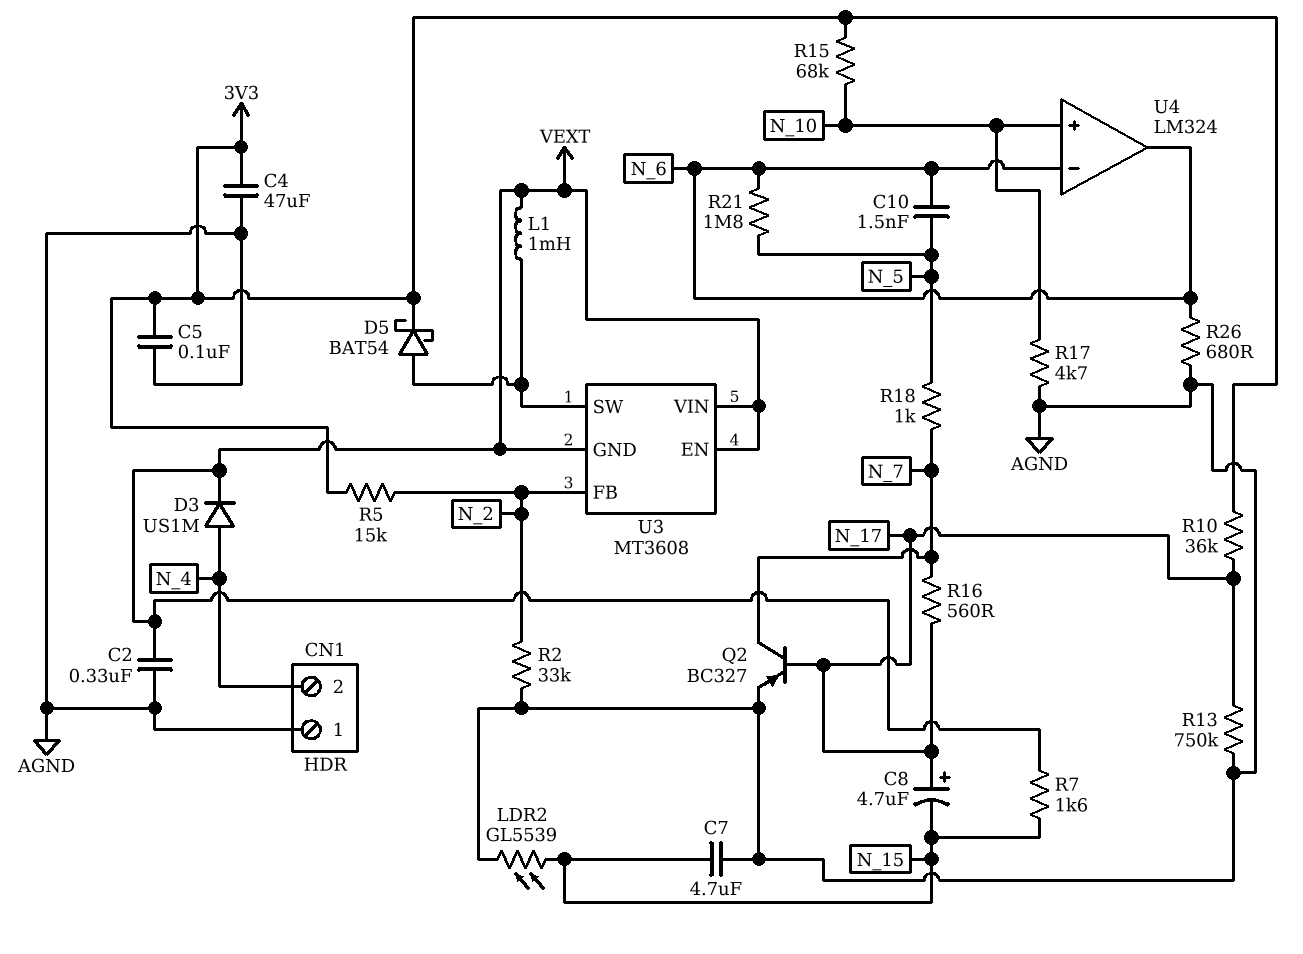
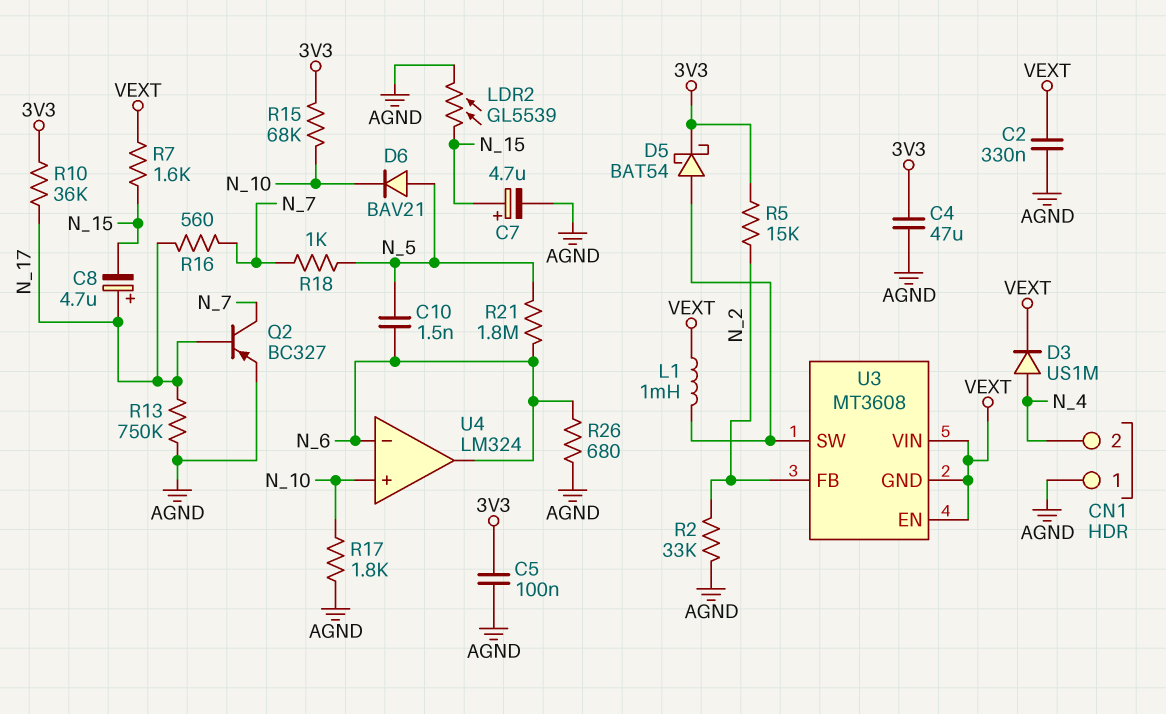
C7: 4.7uF (AGND, N_15) -> 4.7uF (plus N_15, minus AGND)
D6: none -> diode BAV21 (A N_5, K N_10)
R17: 4.7k (AGND, N_10) -> 1.8k (AGND, N_10)

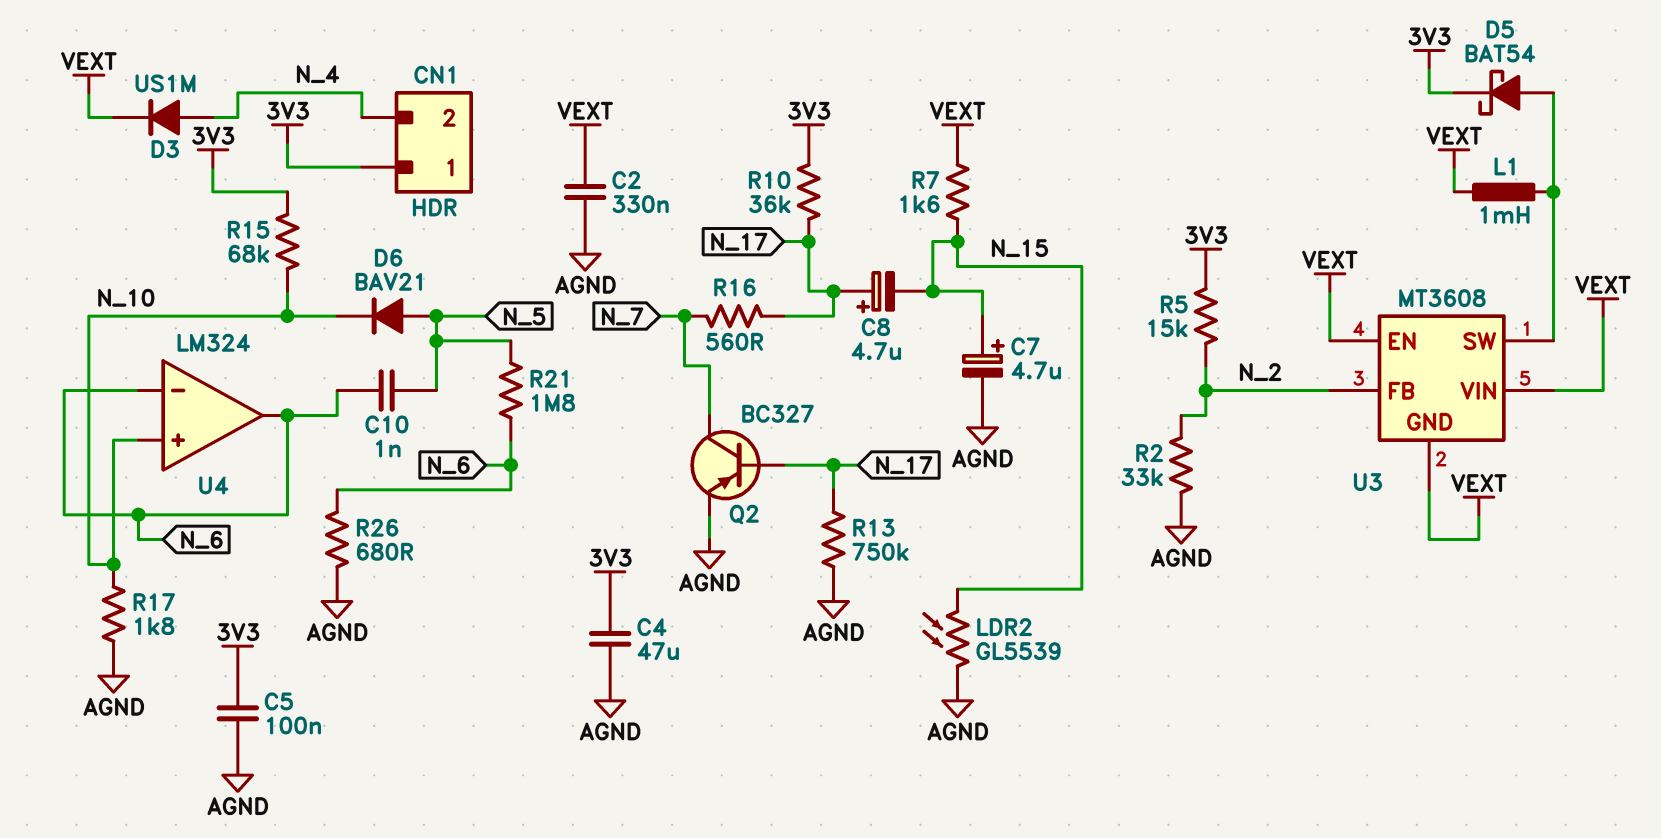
C10: 1.5nF (N_5, N_6) -> 1nF (N_5, N_6)
CN1 pin 1: AGND -> 3V3
R18: 1k (N_5, N_7) -> none

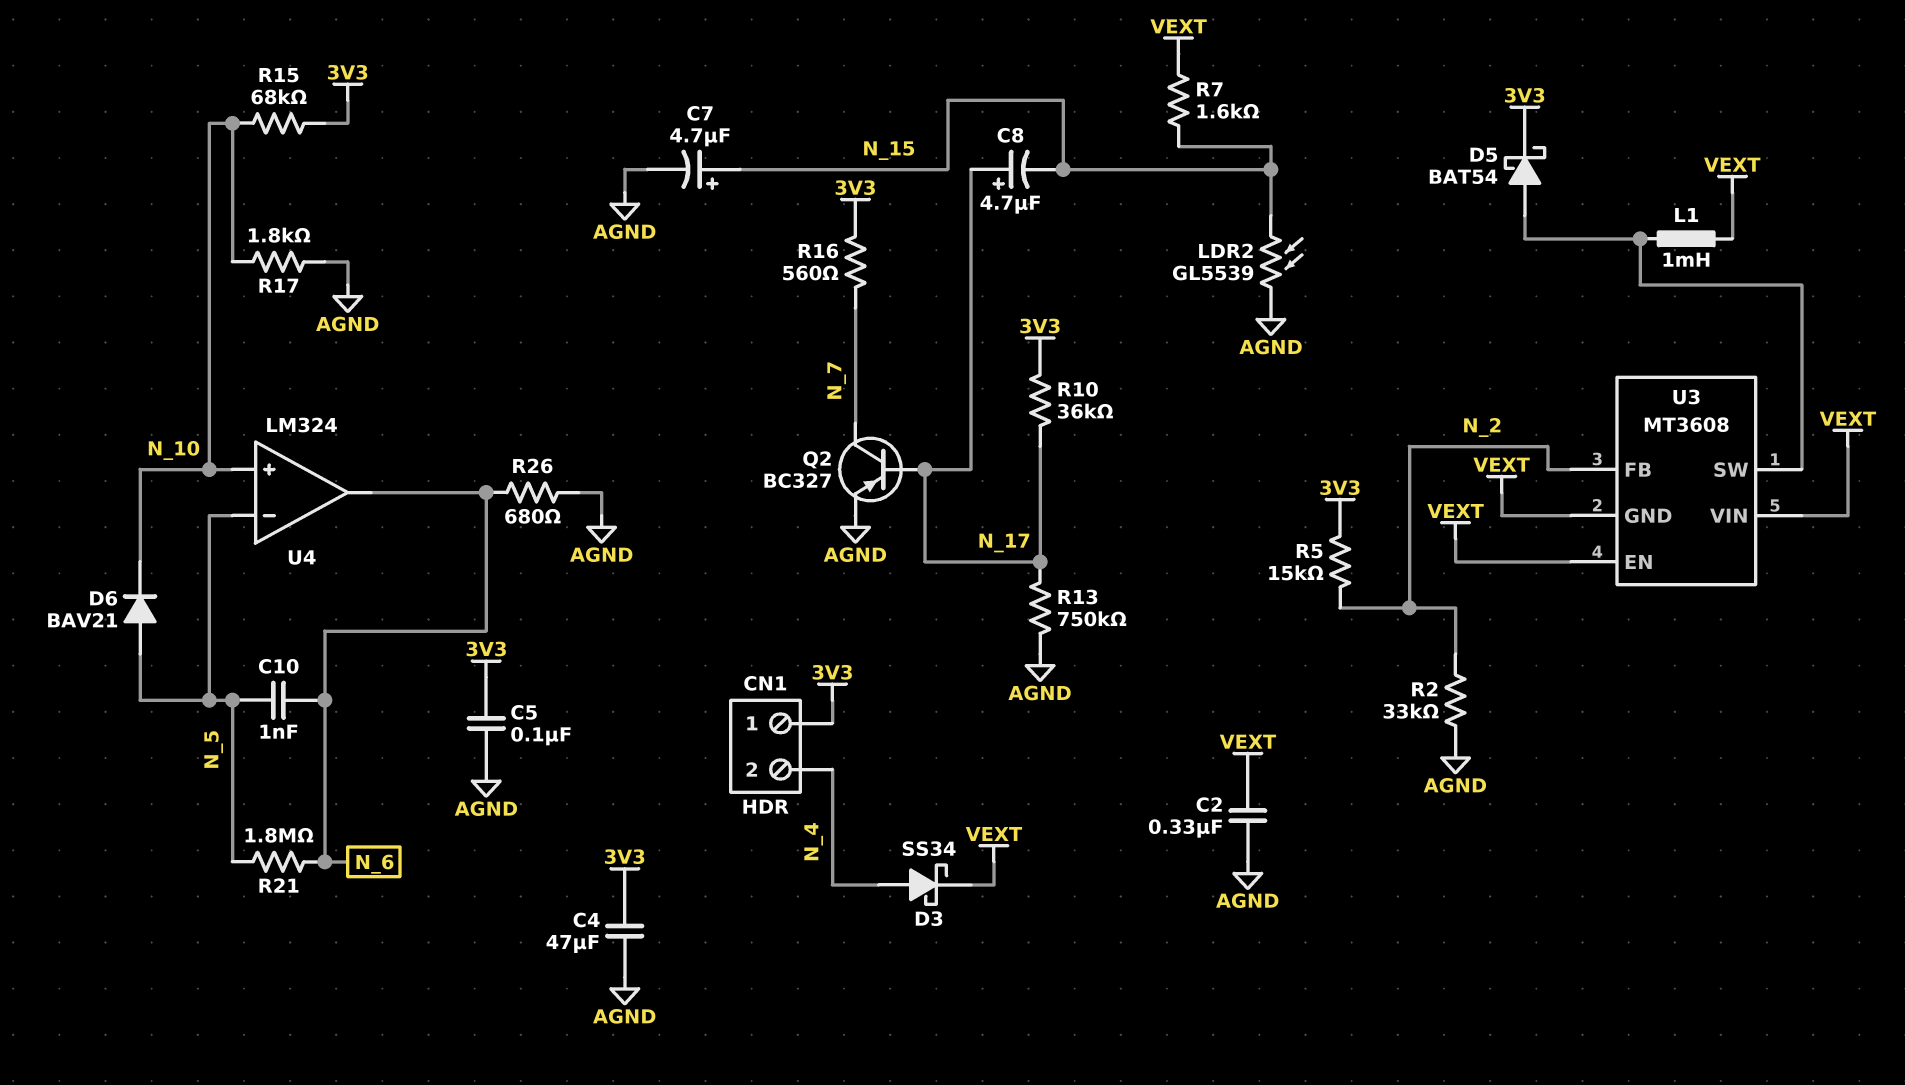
D3: diode US1M (A N_4, K VEXT) -> schottky SS34 (A N_4, K VEXT)
R16: 560 (N_7, N_17) -> 560 (3V3, N_7)
U4 pin in-: N_6 -> N_5

